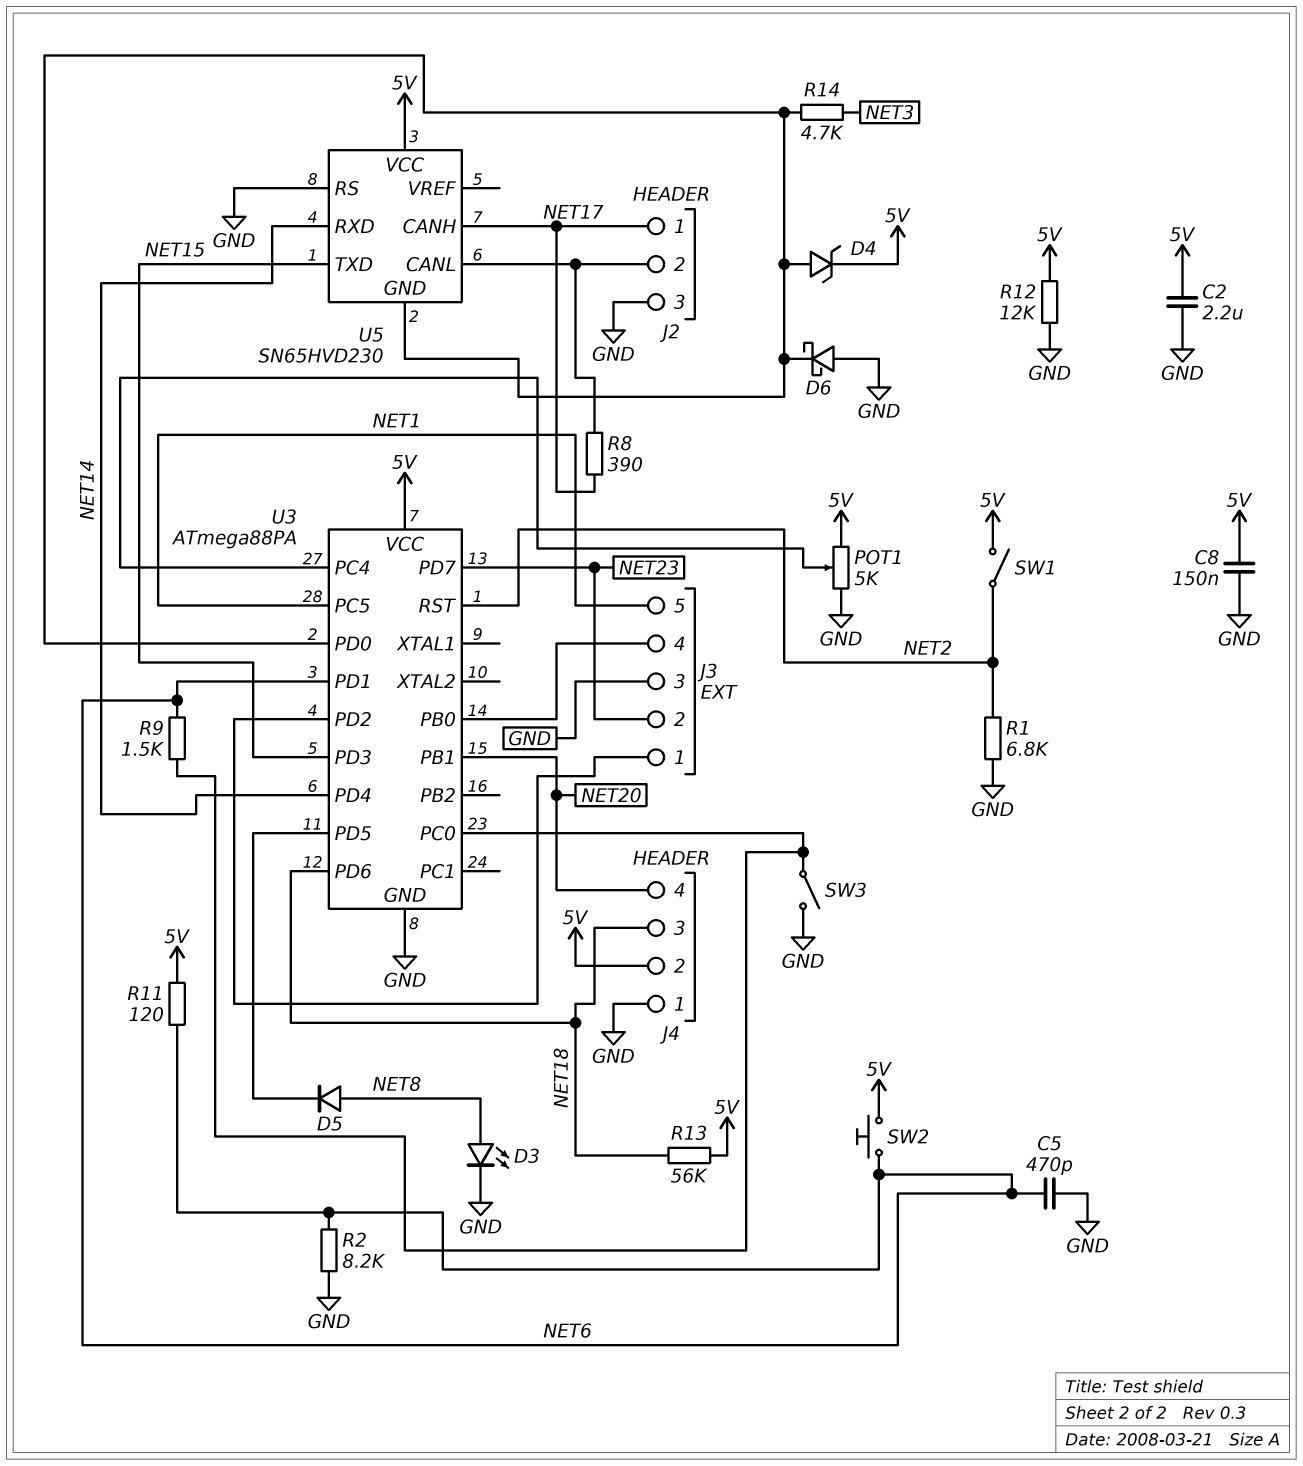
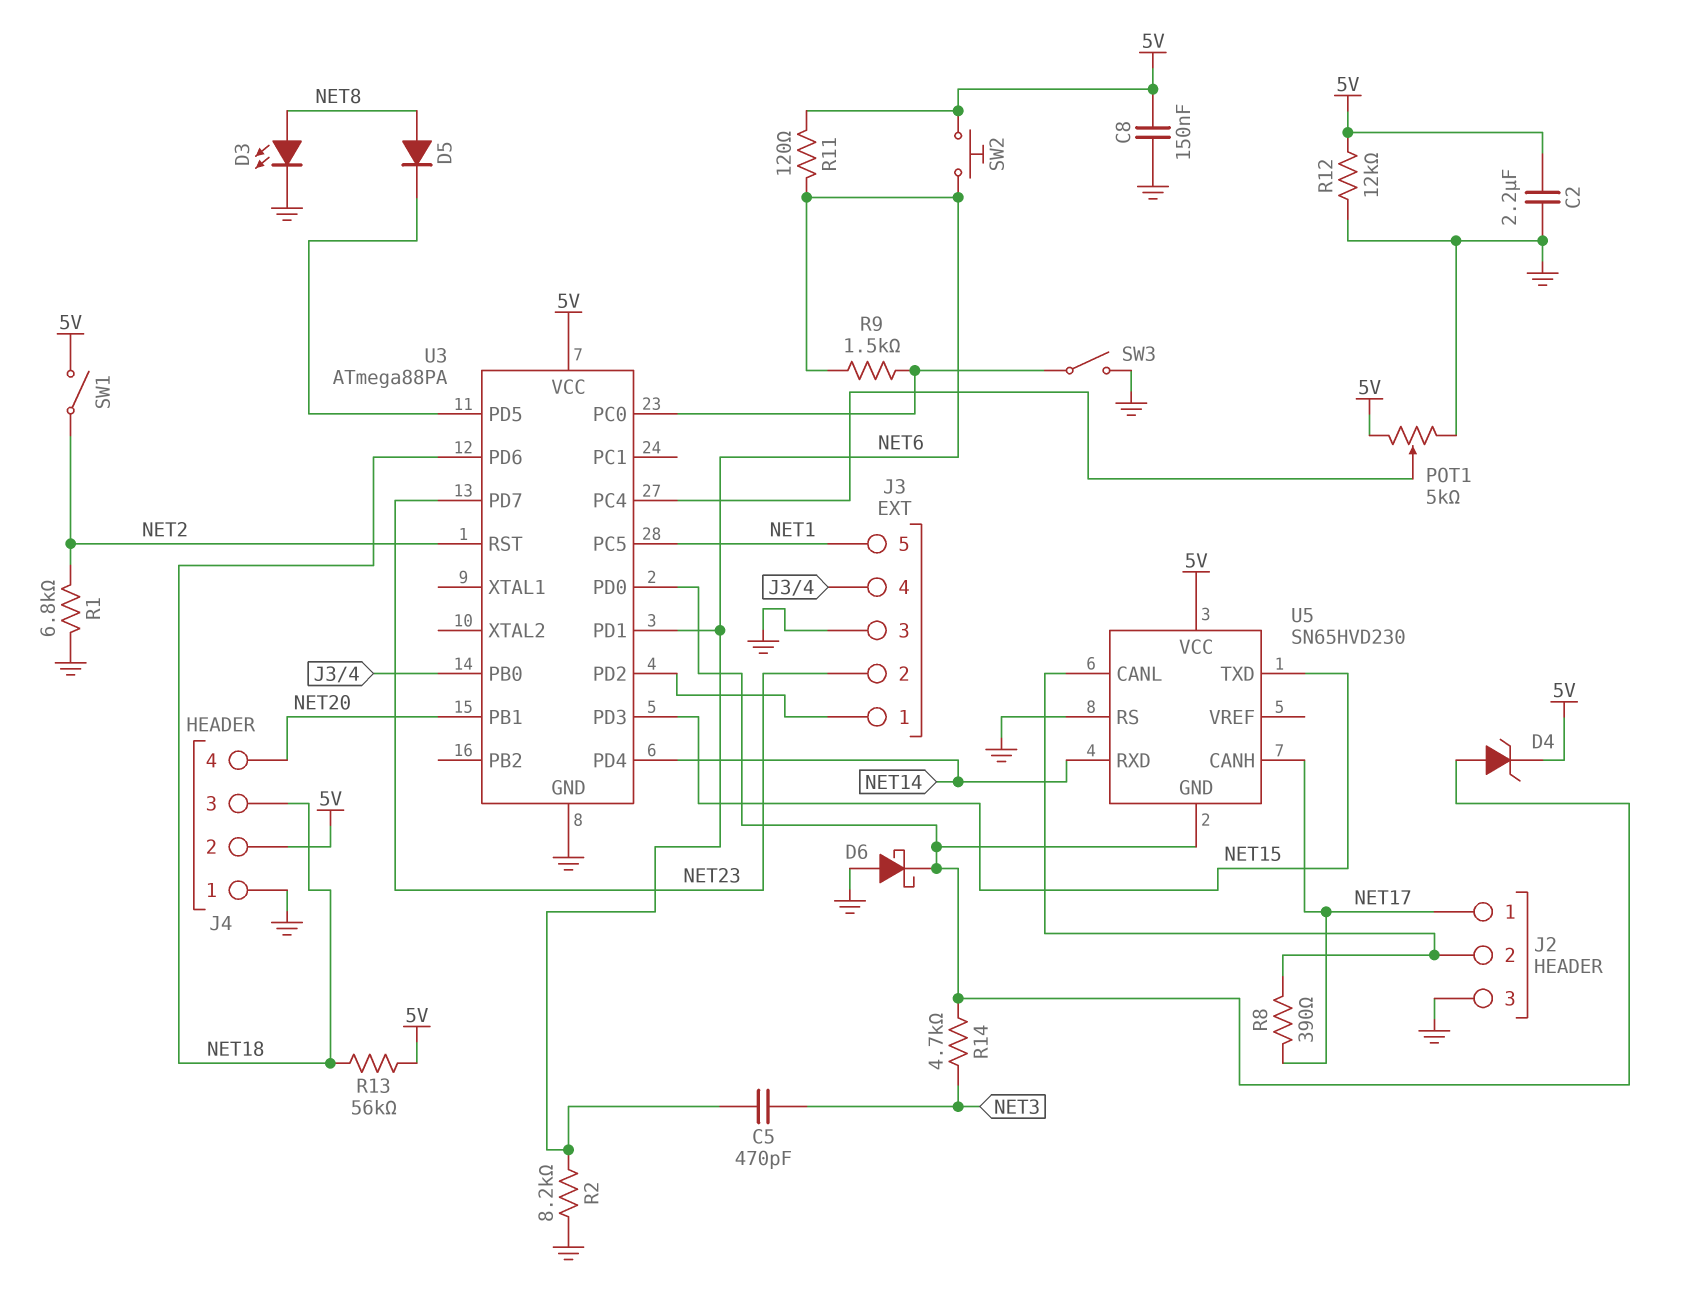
C5: 470pF (GND, NET6) -> 470pF (NET3, NET6)

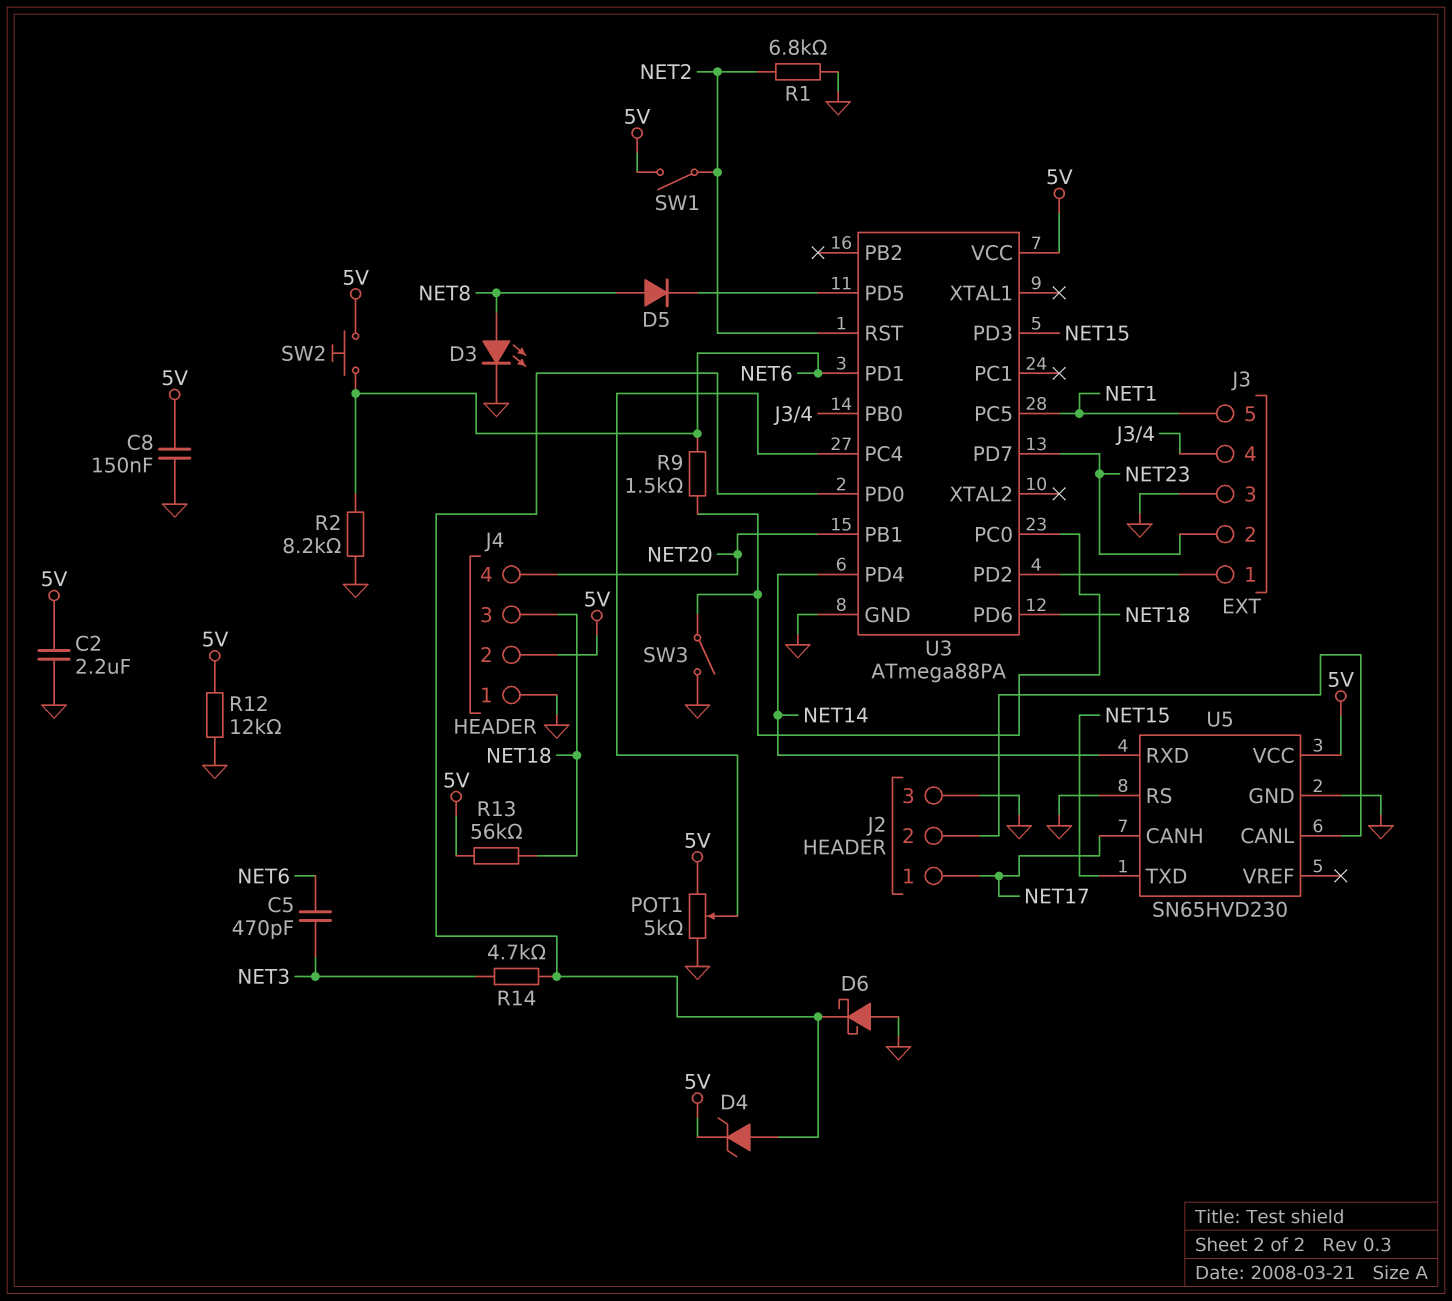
R8: 390 (J2/2, NET17) -> none
R11: 120 (5V, NET6) -> none
U5 pin GND: U3/PD0 -> GND

